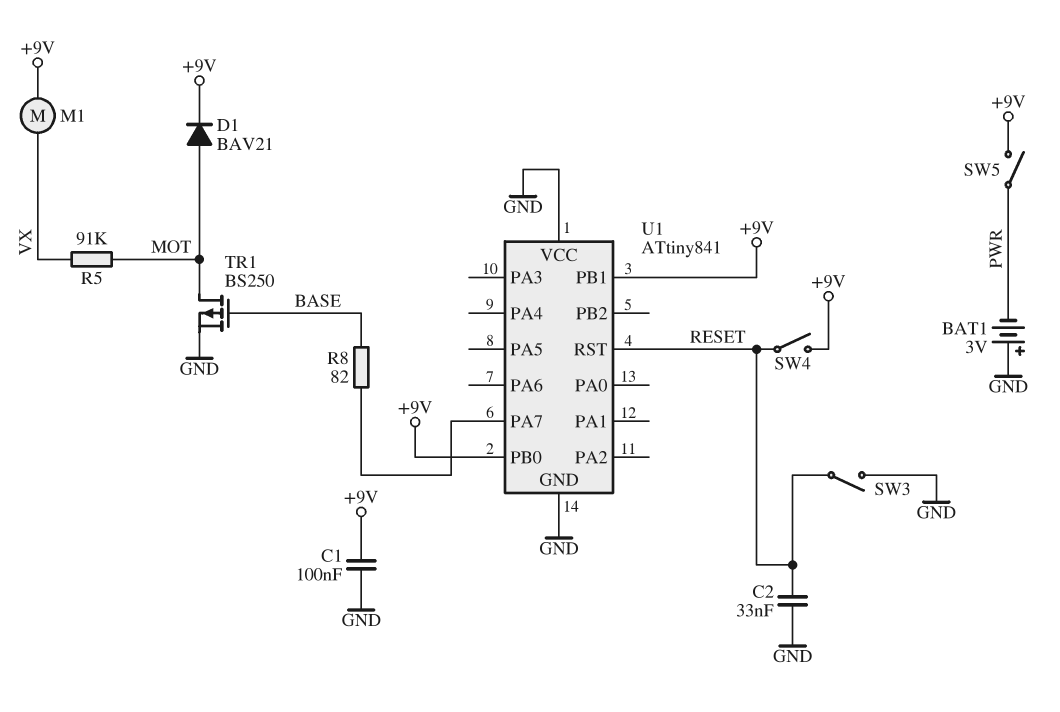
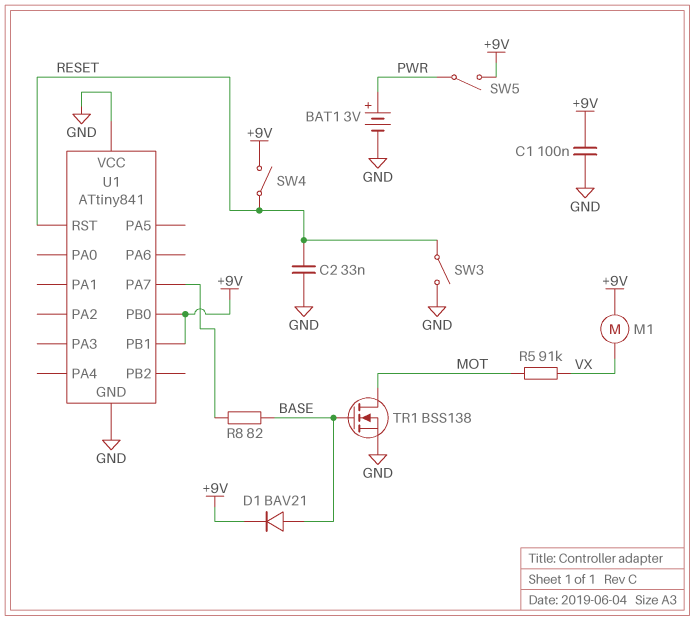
BAT1: 3V (plus GND, minus PWR) -> 3V (plus PWR, minus GND)
D1: diode BAV21 (A MOT, K +9V) -> diode BAV21 (A BASE, K +9V)
TR1: PMOS BS250 (G BASE, D MOT, S GND) -> NMOS BSS138 (G BASE, D MOT, S GND)

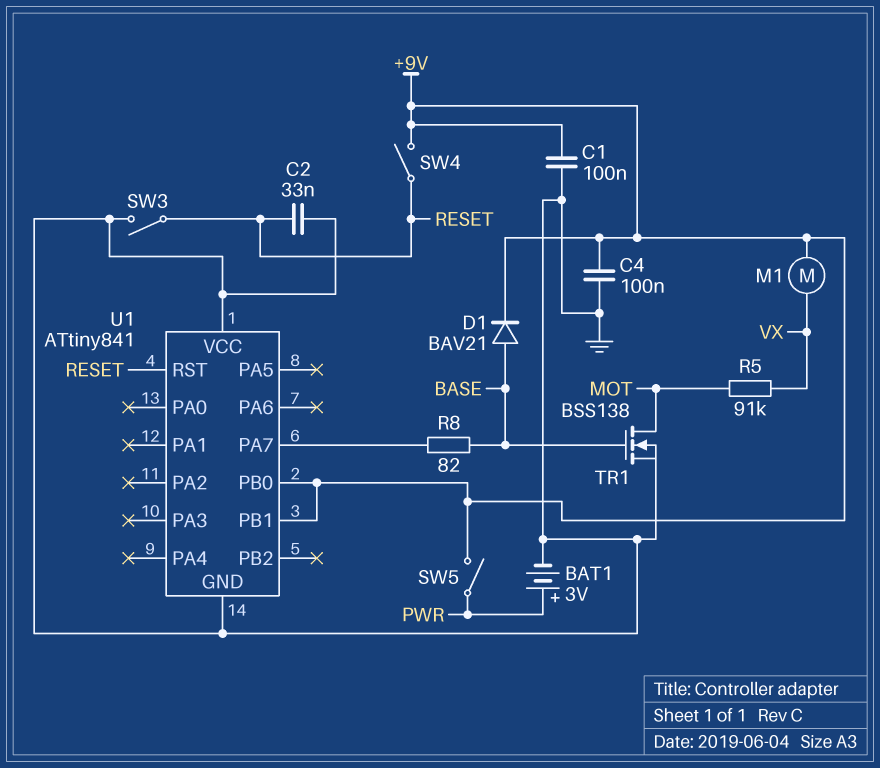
C4: none -> 100nF (+9V, GND)

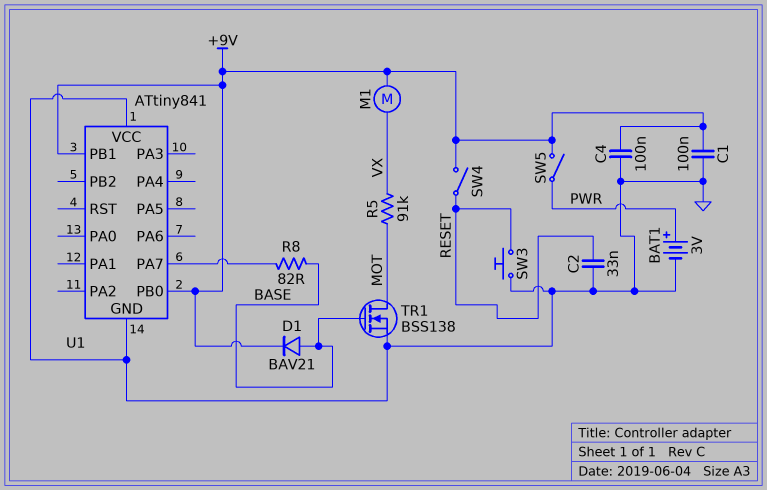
SW3: switch (GND, RESET) -> button (GND, RESET)
U1 pin RST: RESET -> none

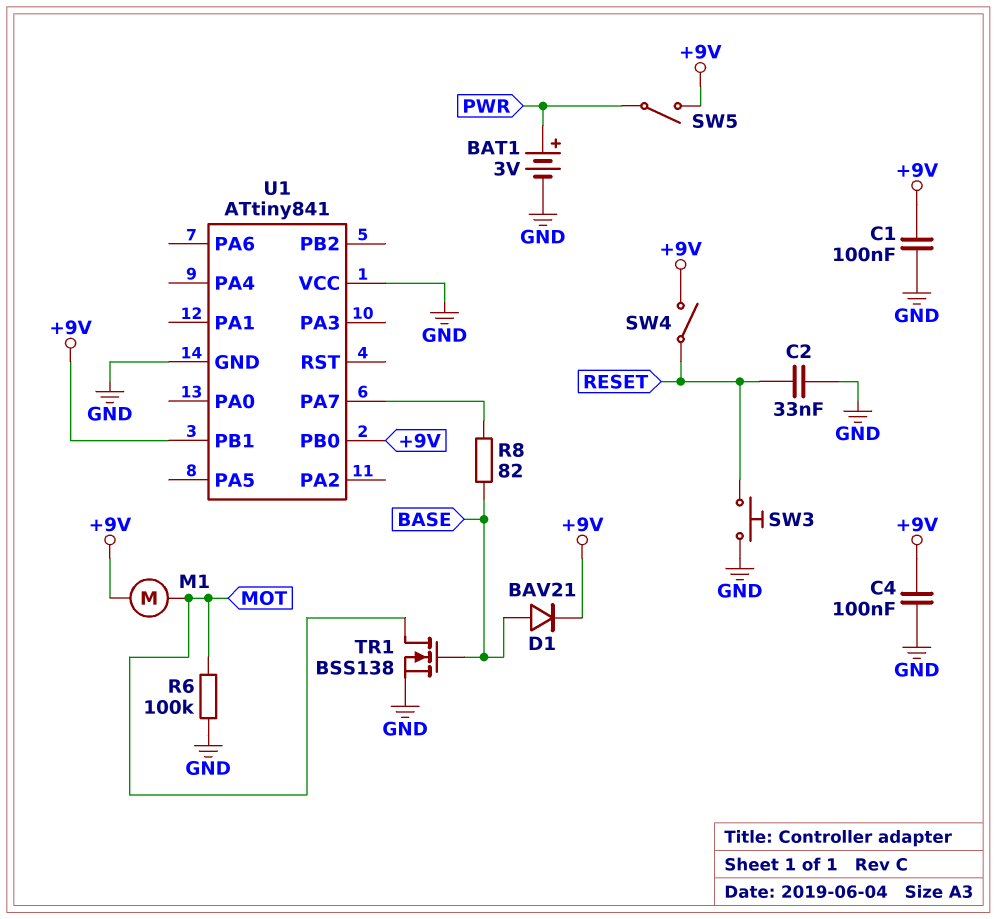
M1: motor (+9V, VX) -> motor (+9V, MOT)
R5: 91k (MOT, VX) -> none
R6: none -> 100k (GND, MOT)

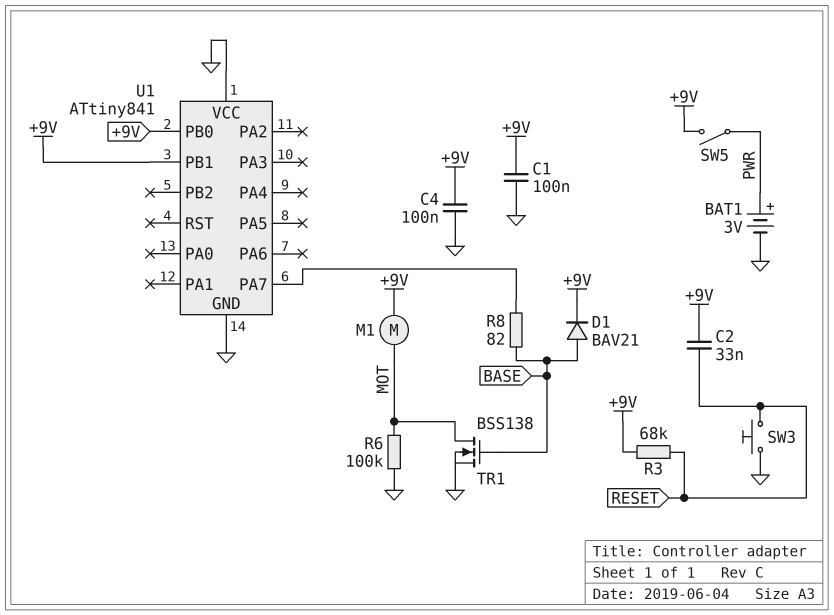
C2: 33nF (GND, RESET) -> 33nF (+9V, RESET)
R3: none -> 68k (+9V, RESET)
SW4: switch (+9V, RESET) -> none

